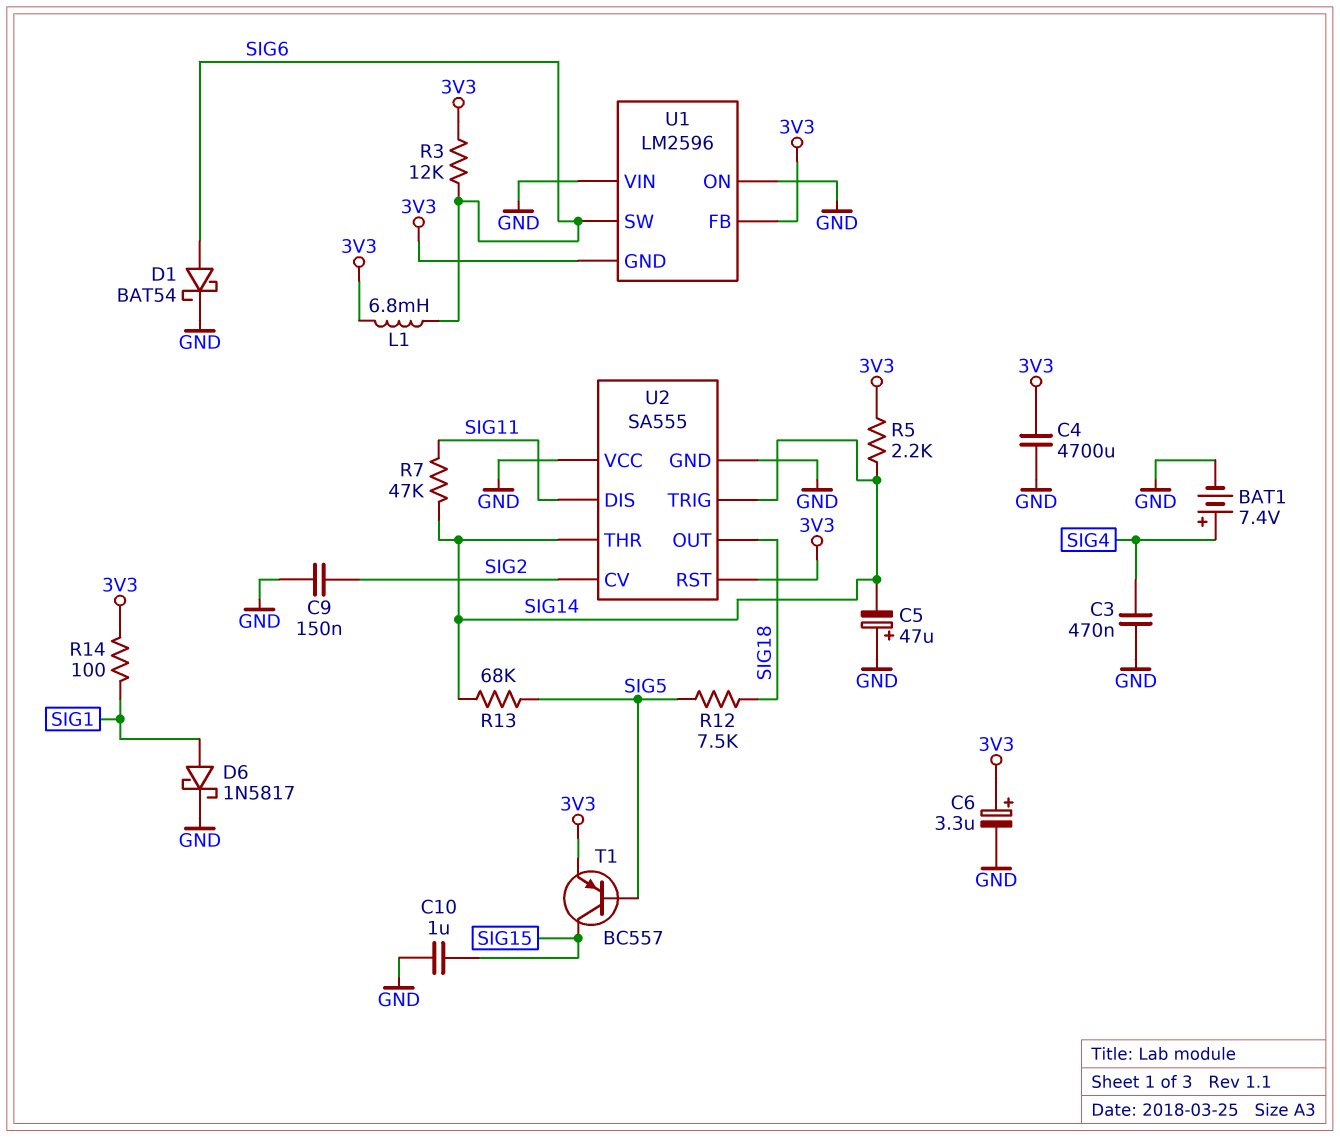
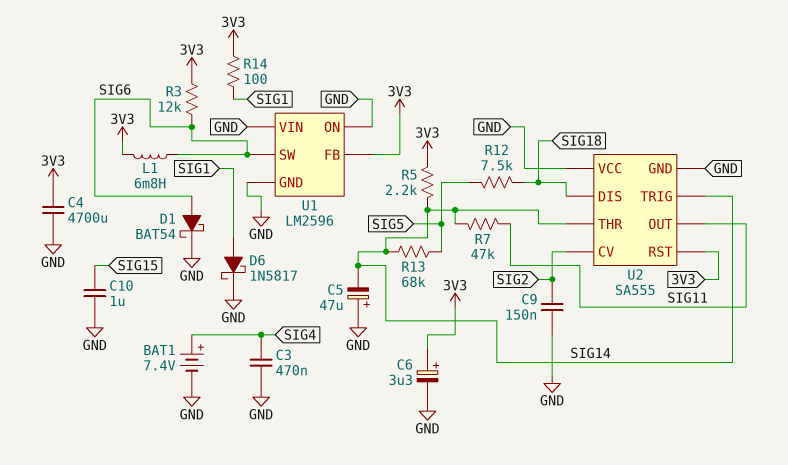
T1: PNP BC557 (B SIG5, C SIG15, E 3V3) -> none
U1 pin GND: 3V3 -> GND
U2 pin DIS: SIG11 -> SIG18
U2 pin OUT: SIG18 -> SIG11

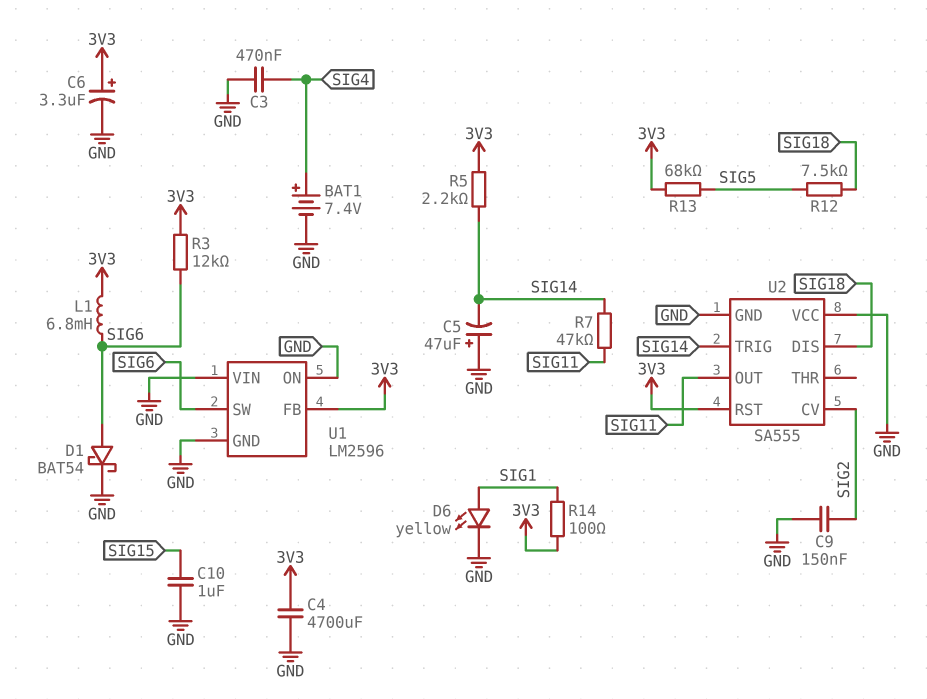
D6: schottky 1N5817 (A SIG1, K GND) -> LED yellow (A SIG1, K GND)
R13: 68k (SIG5, SIG14) -> 68k (3V3, SIG5)
U2 pin THR: SIG14 -> none

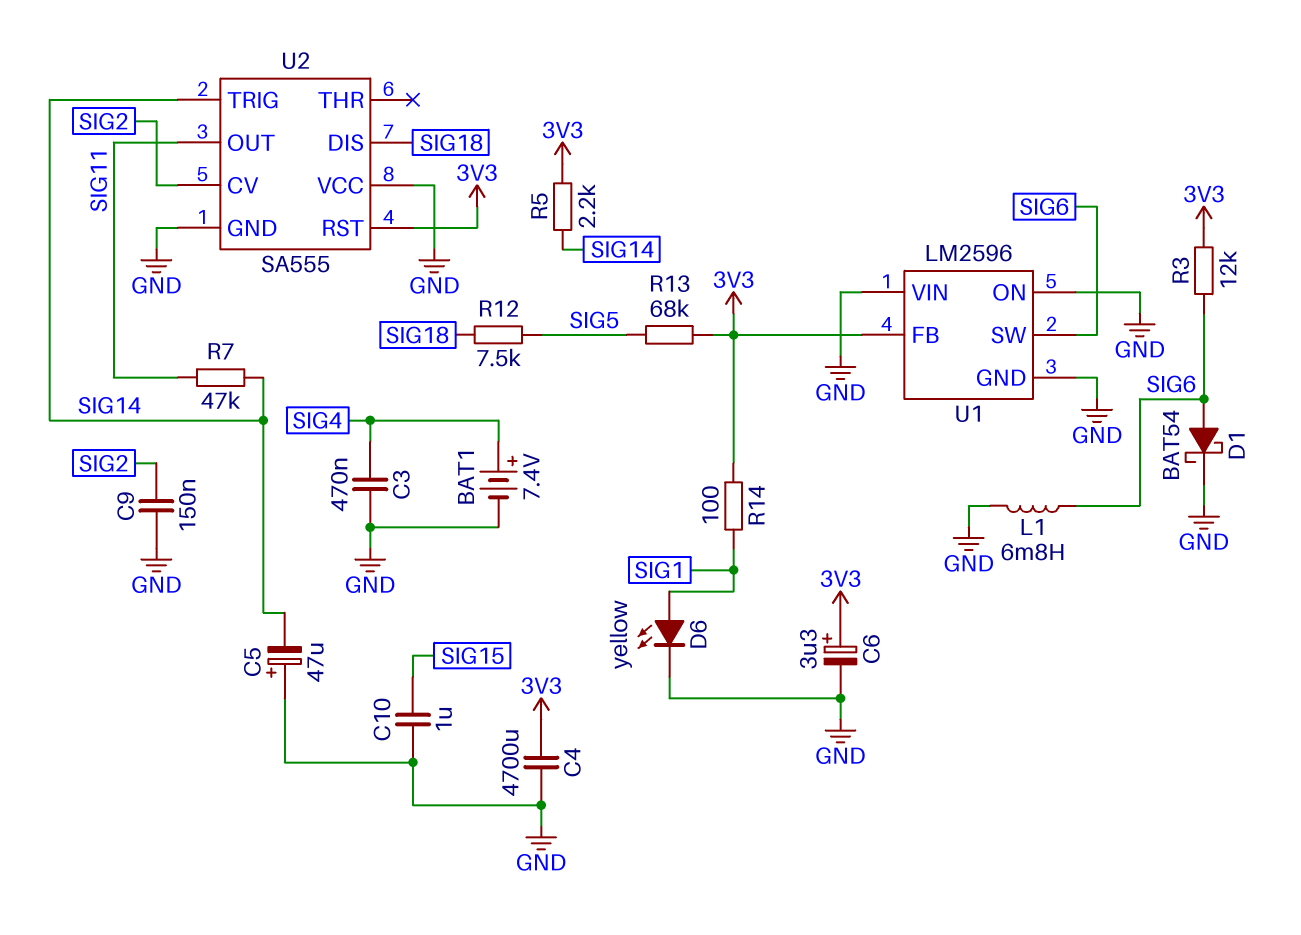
L1: 6.8mH (3V3, SIG6) -> 6.8mH (GND, SIG6)

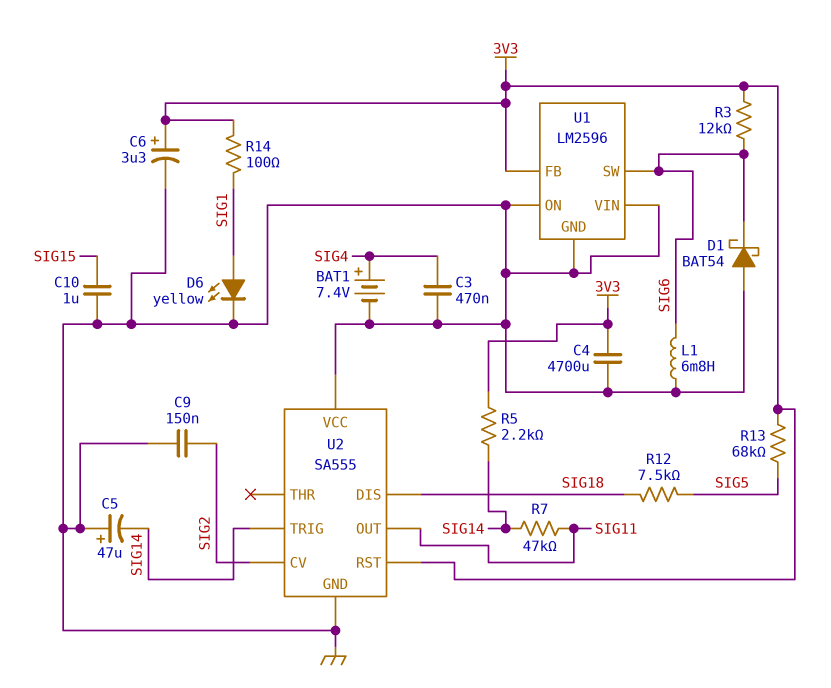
D1: schottky BAT54 (A SIG6, K GND) -> schottky BAT54 (A GND, K SIG6)

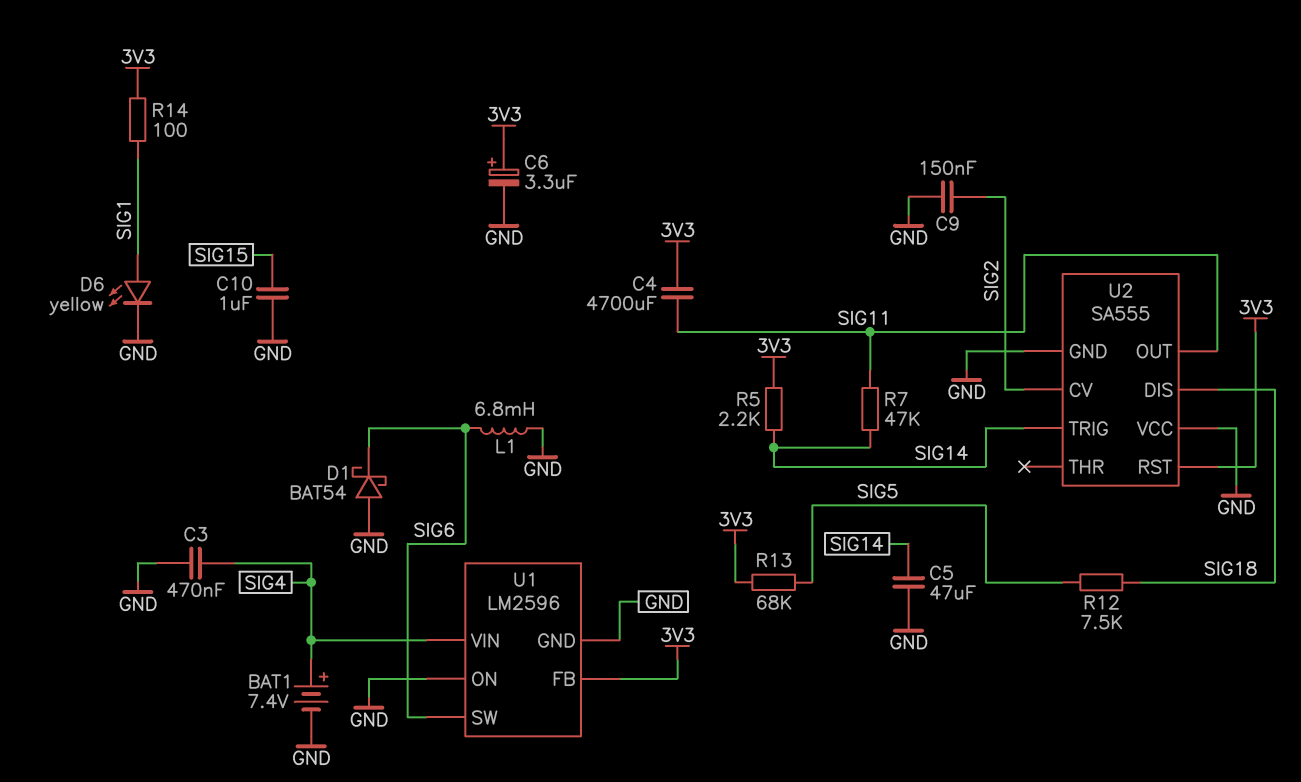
C4: 4700uF (3V3, GND) -> 4700uF (3V3, SIG11)
C5: 47uF (plus GND, minus SIG14) -> 47uF (GND, SIG14)
R3: 12k (3V3, SIG6) -> none
U1 pin VIN: GND -> SIG4

